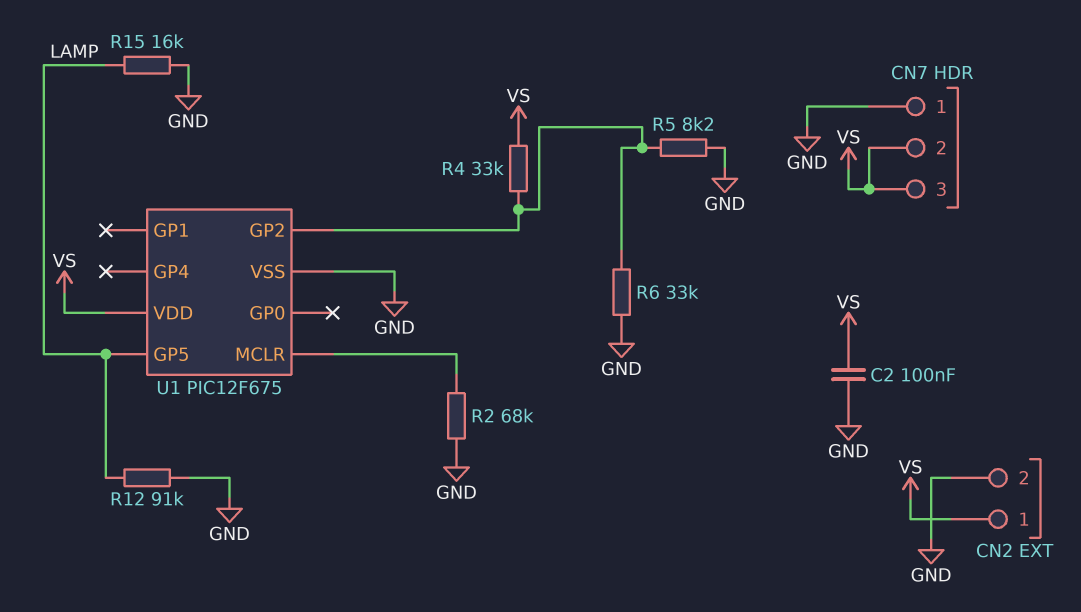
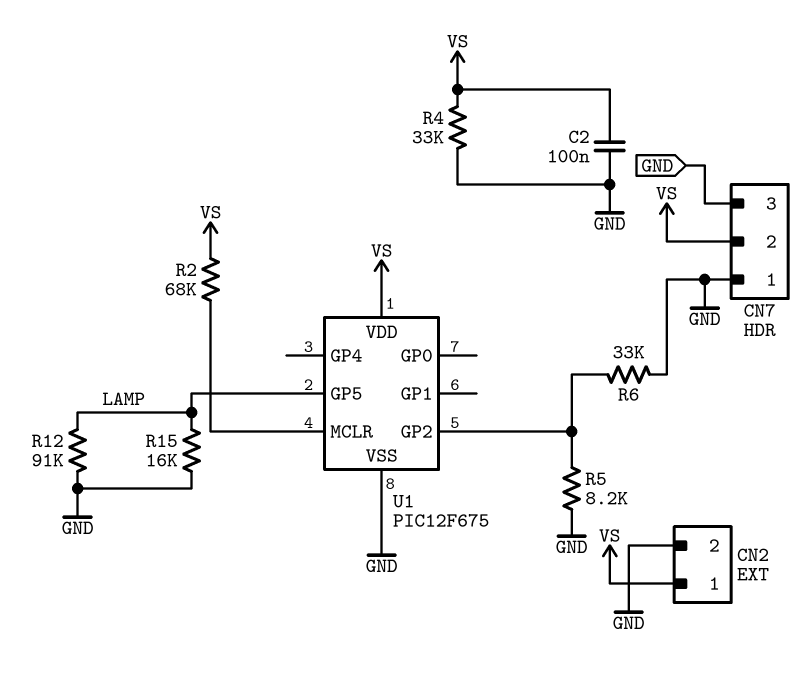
CN7 pin 3: VS -> GND
R2: 68k (GND, U1/MCLR) -> 68k (U1/MCLR, VS)
R4: 33k (U1/GP2, VS) -> 33k (GND, VS)

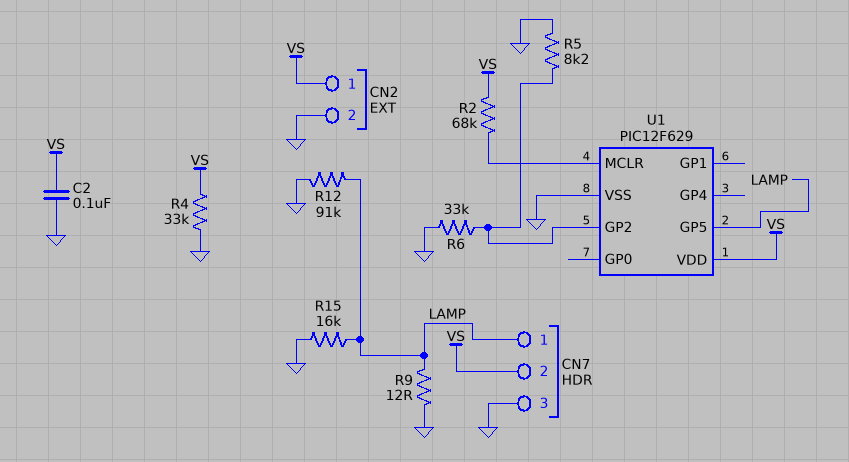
CN7 pin 1: GND -> LAMP
R9: none -> 12 (GND, LAMP)
U1: PIC12F675 -> PIC12F629

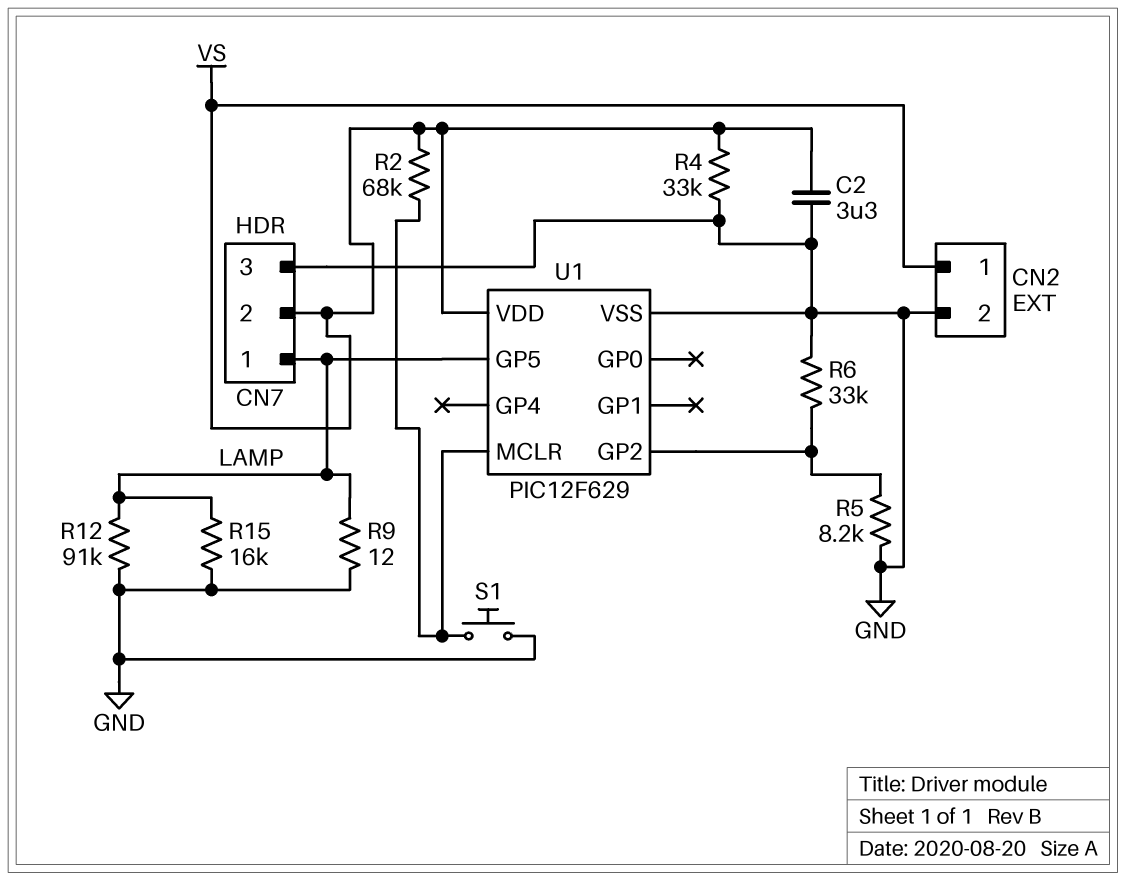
C2: 100nF (GND, VS) -> 3.3uF (GND, VS)
S1: none -> button (GND, U1/MCLR)

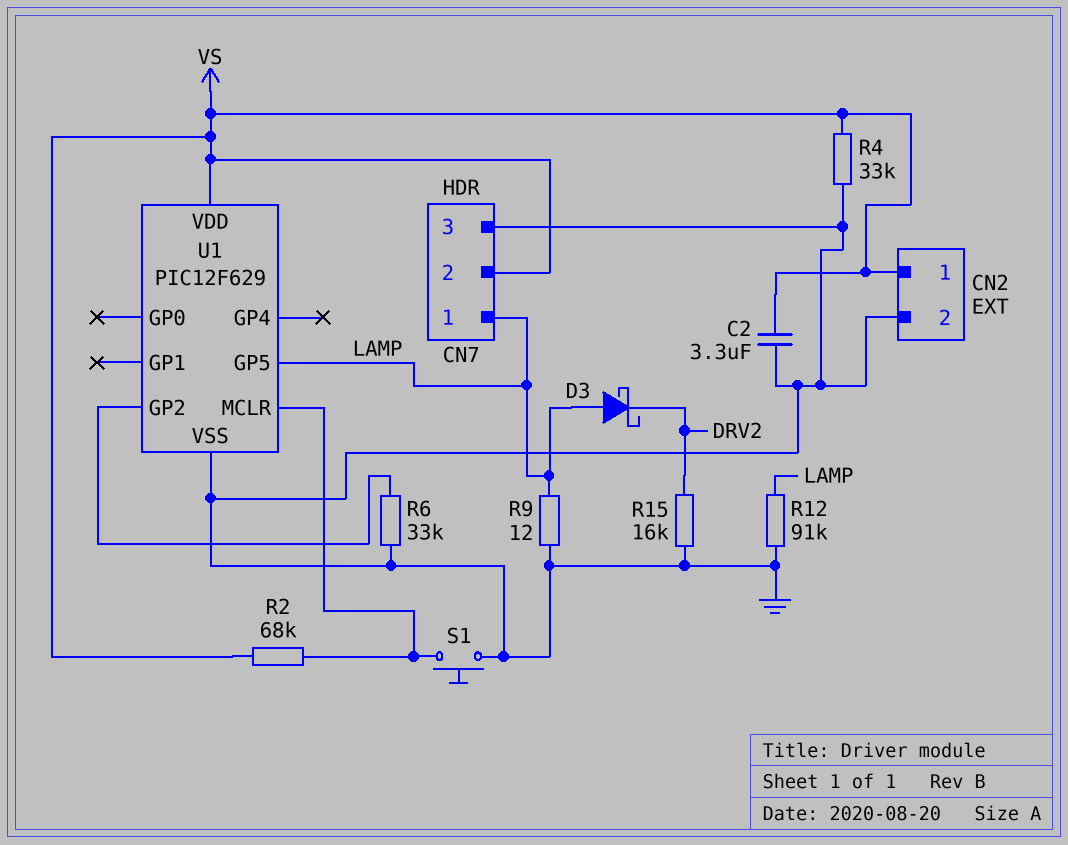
D3: none -> schottky (A LAMP, K DRV2)
R5: 8.2k (GND, U1/GP2) -> none
R15: 16k (GND, LAMP) -> 16k (DRV2, GND)

